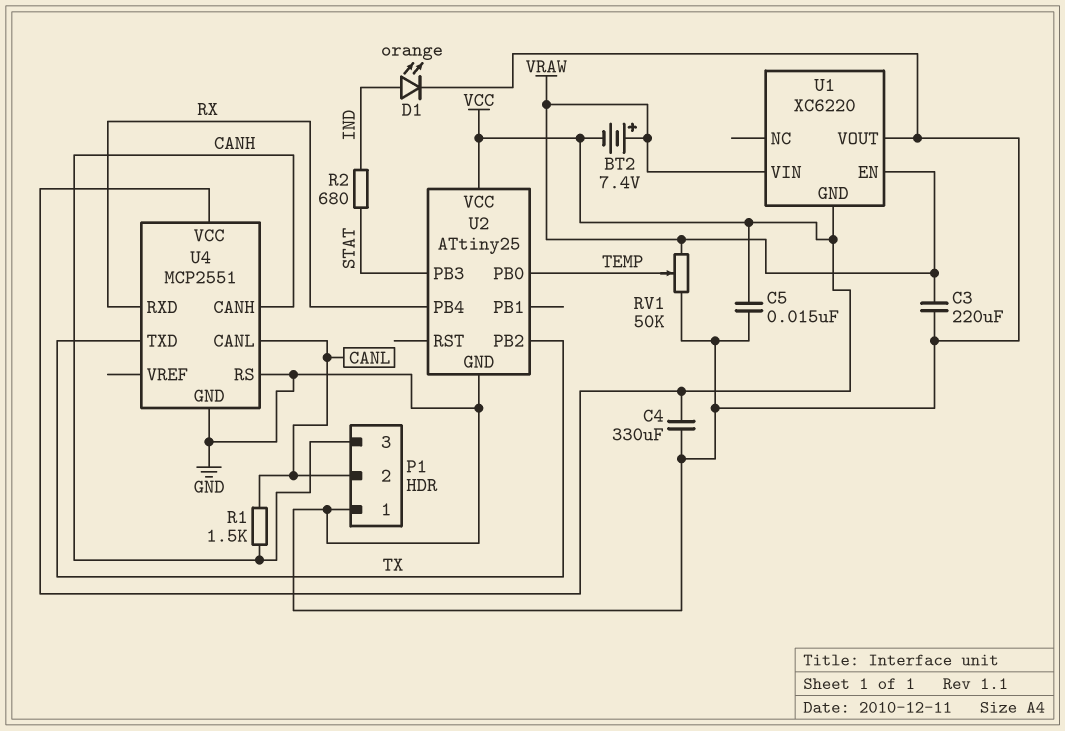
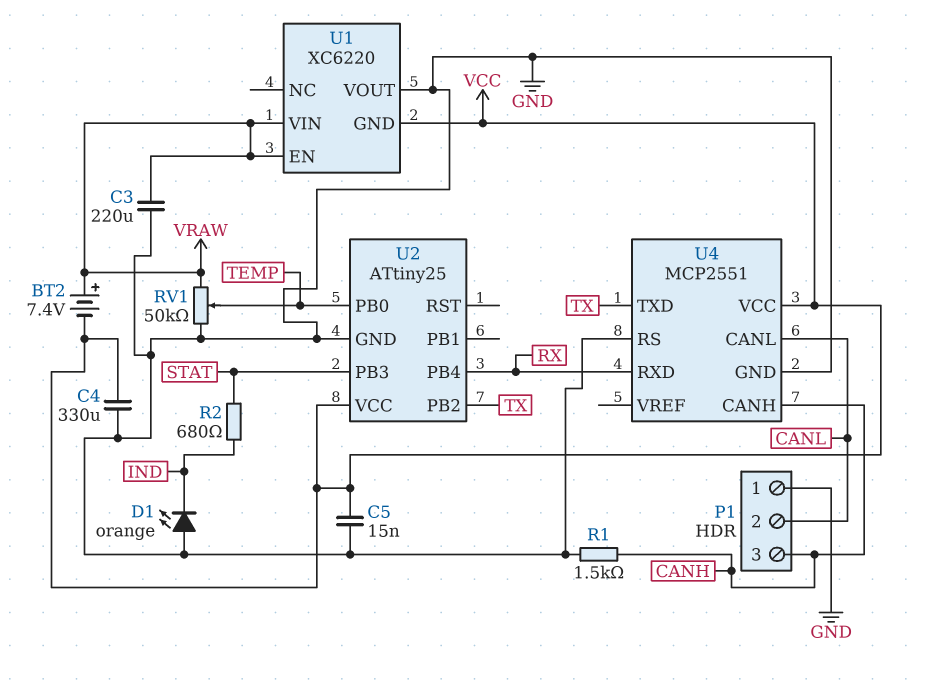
D1: LED orange (A IND, K GND) -> LED orange (A GND, K IND)
R1: 1.5k (CANH, CANL) -> 1.5k (CANH, GND)

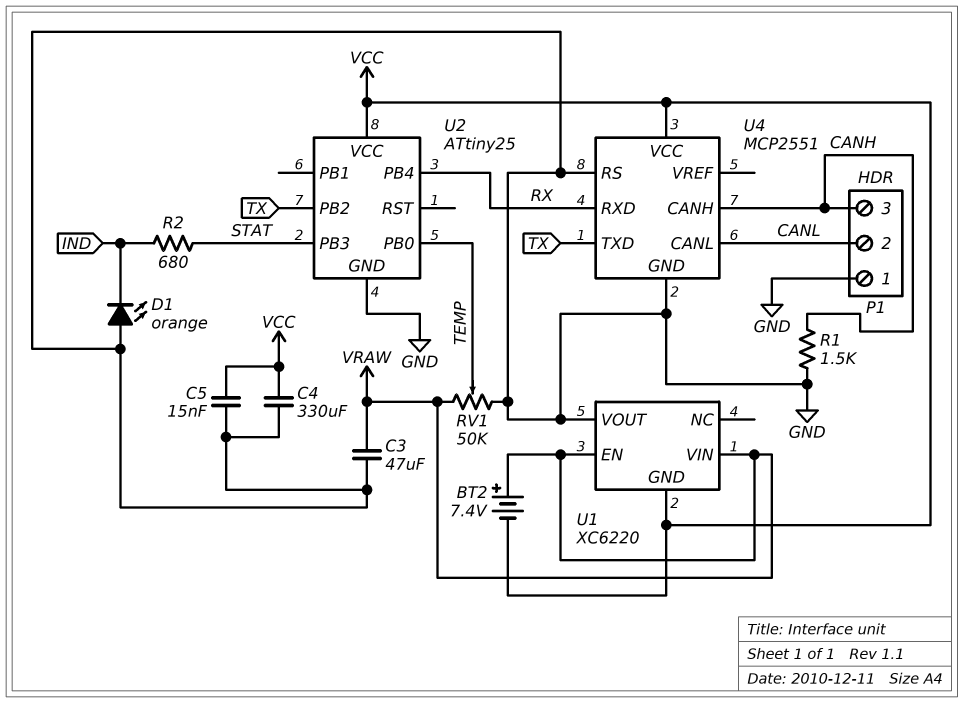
C3: 220uF (GND, VRAW) -> 47uF (GND, VRAW)

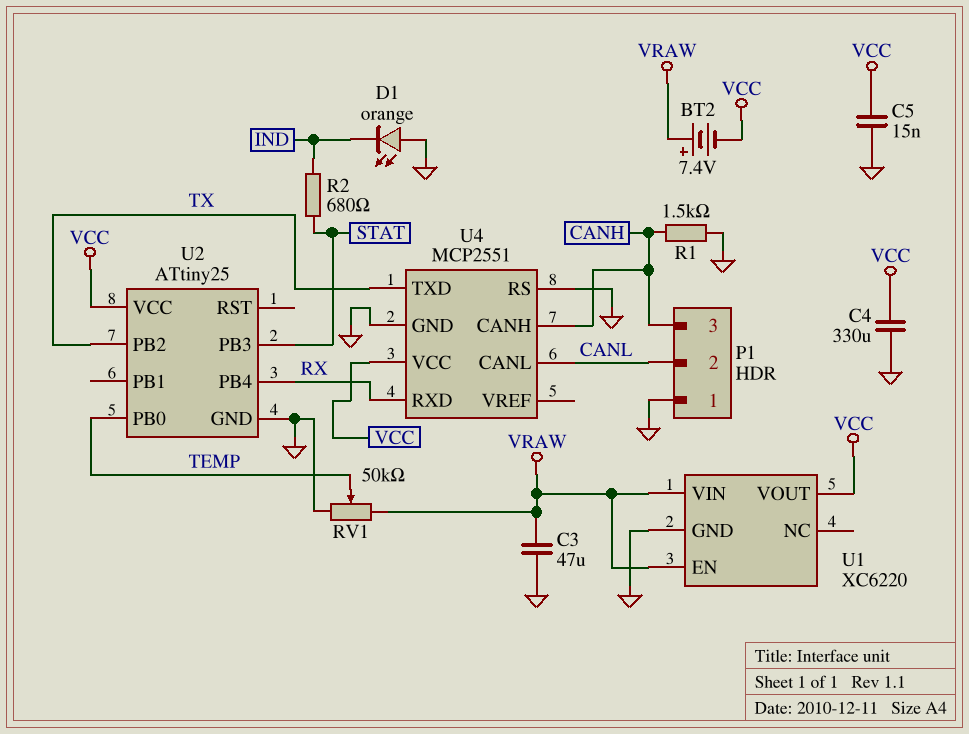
U1 pin GND: VCC -> GND
U1 pin VOUT: GND -> VCC

